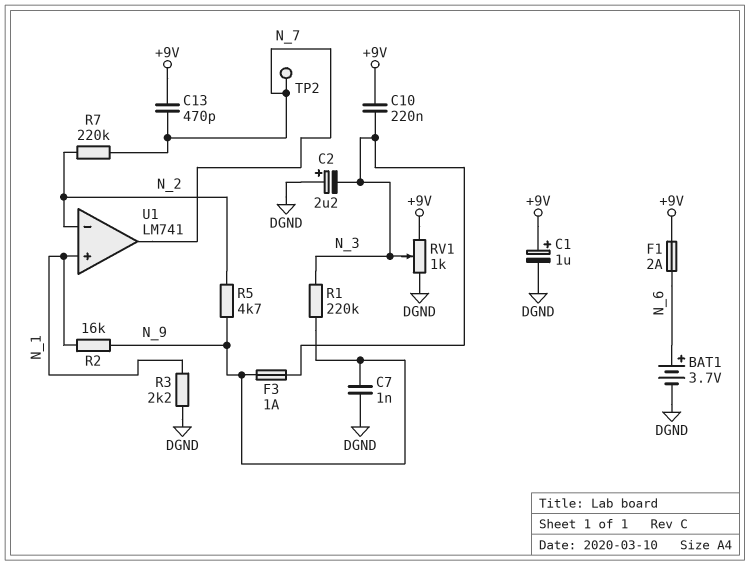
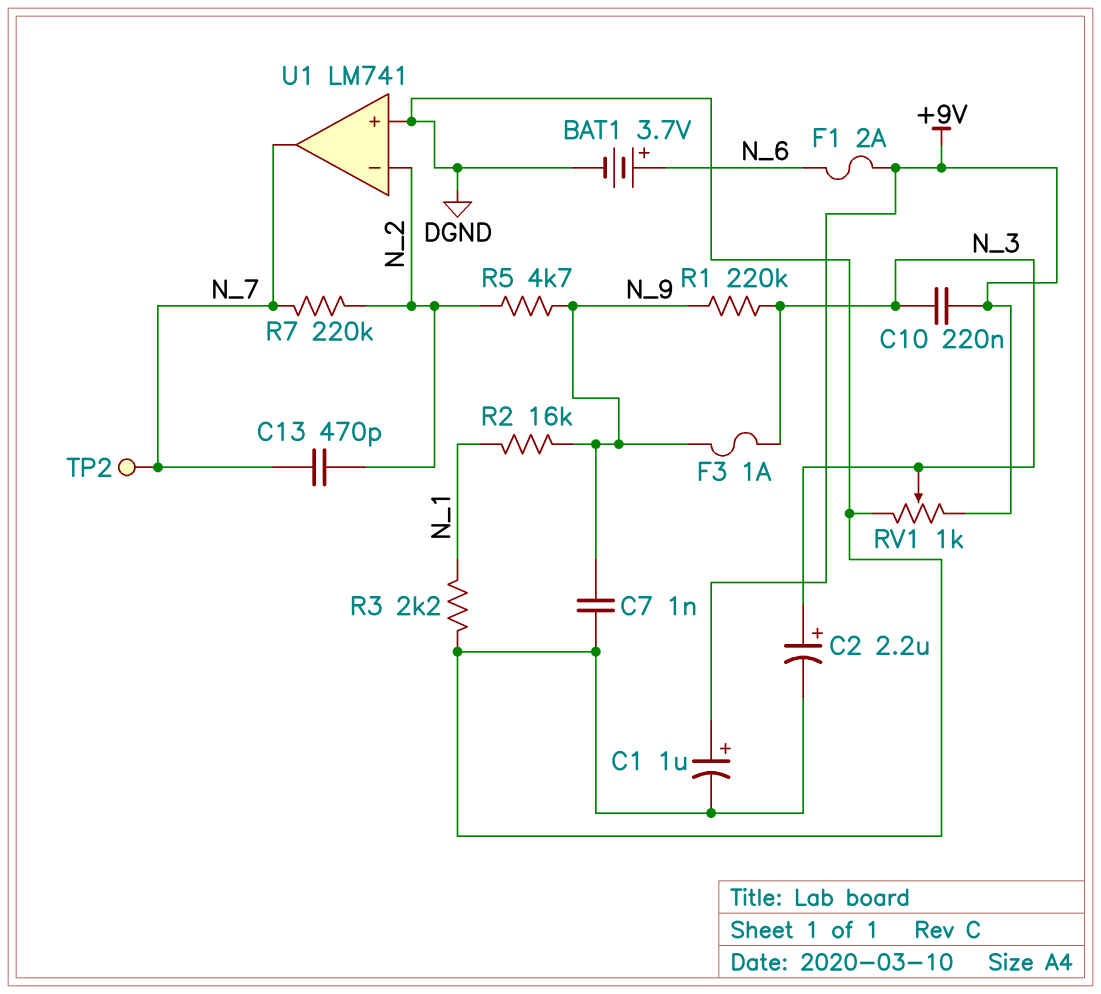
C2: 2.2uF (plus DGND, minus N_3) -> 2.2uF (plus N_3, minus DGND)
C13: 470pF (+9V, N_7) -> 470pF (N_2, N_7)
U1 pin in+: N_1 -> DGND

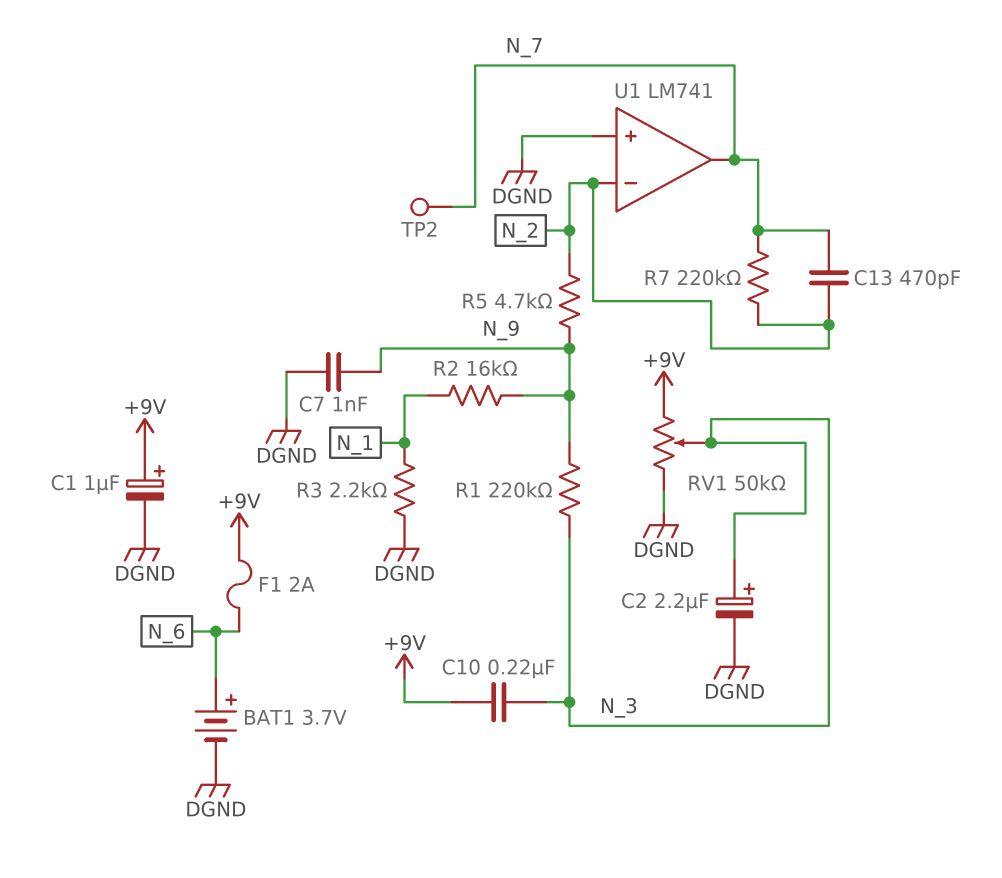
F3: 1A (N_3, N_9) -> none
RV1: 1k (+9V, DGND, wiper N_3) -> 50k (+9V, DGND, wiper N_3)

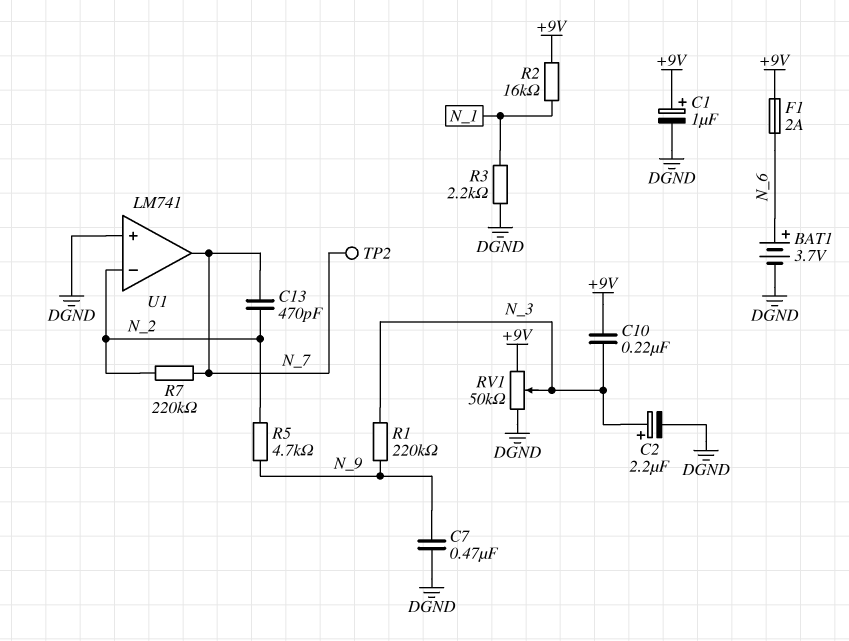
C7: 1nF (DGND, N_9) -> 470nF (DGND, N_9)
R2: 16k (N_1, N_9) -> 16k (+9V, N_1)

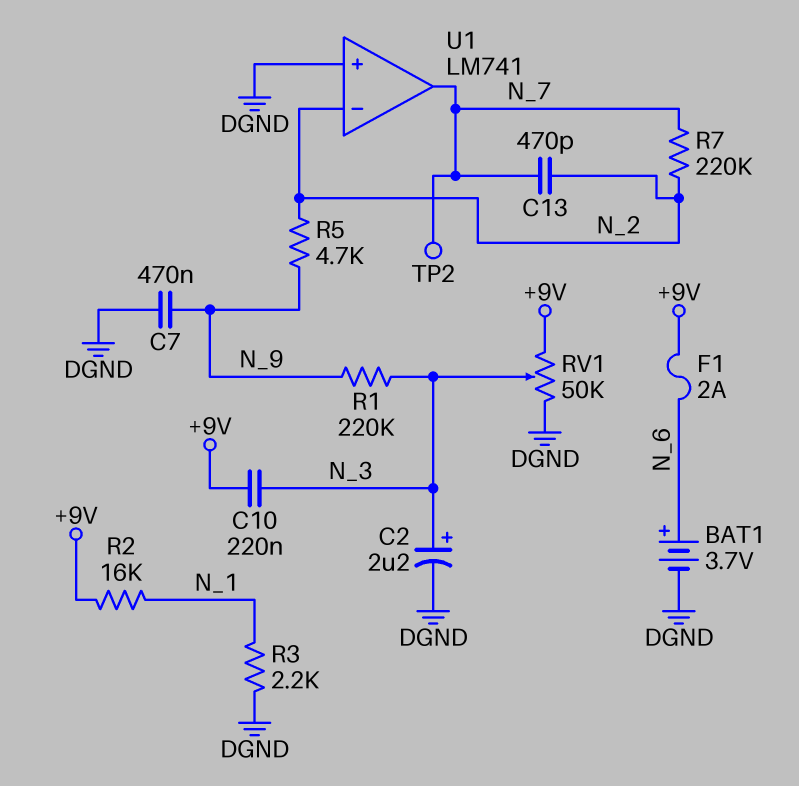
C1: 1uF (plus +9V, minus DGND) -> none

